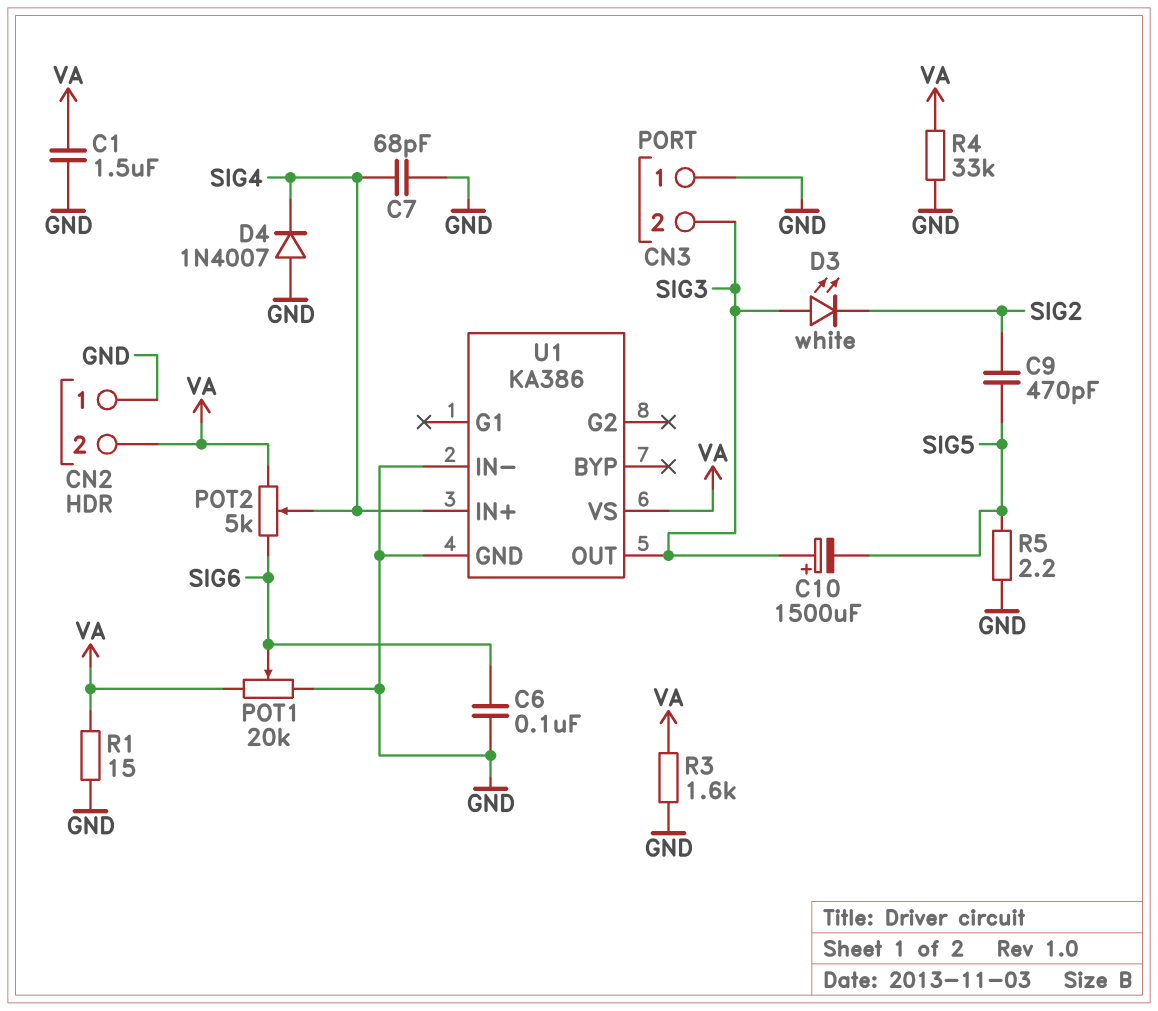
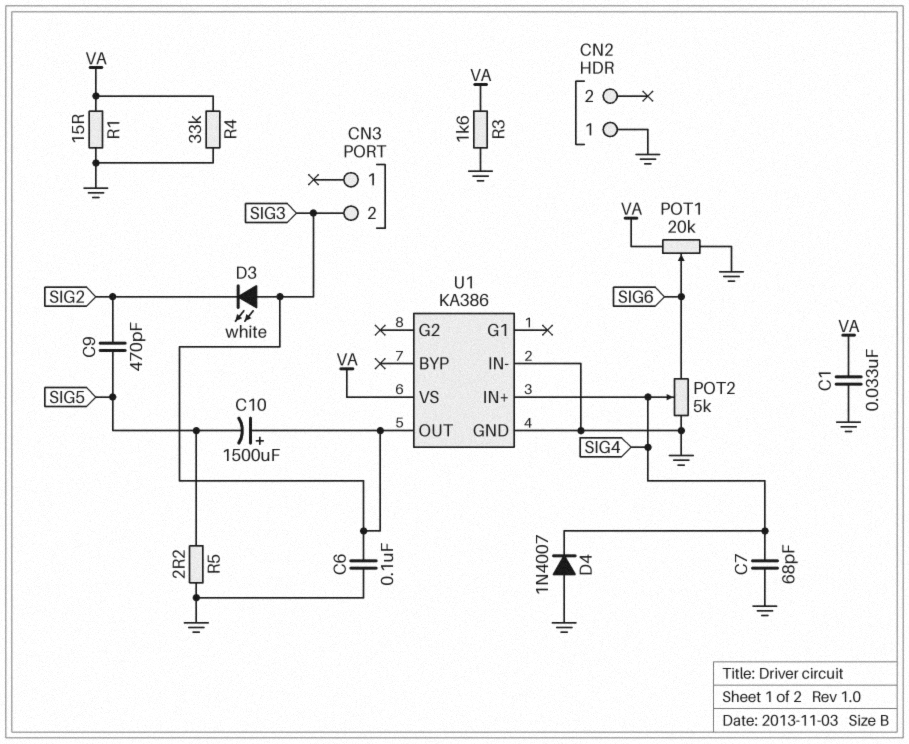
C1: 1.5uF (GND, VA) -> 33nF (GND, VA)
C6: 100nF (GND, SIG6) -> 100nF (GND, SIG3)
CN2 pin 2: VA -> none
CN3 pin 1: GND -> none
POT2: 5k (SIG6, VA, wiper SIG4) -> 5k (GND, SIG6, wiper SIG4)

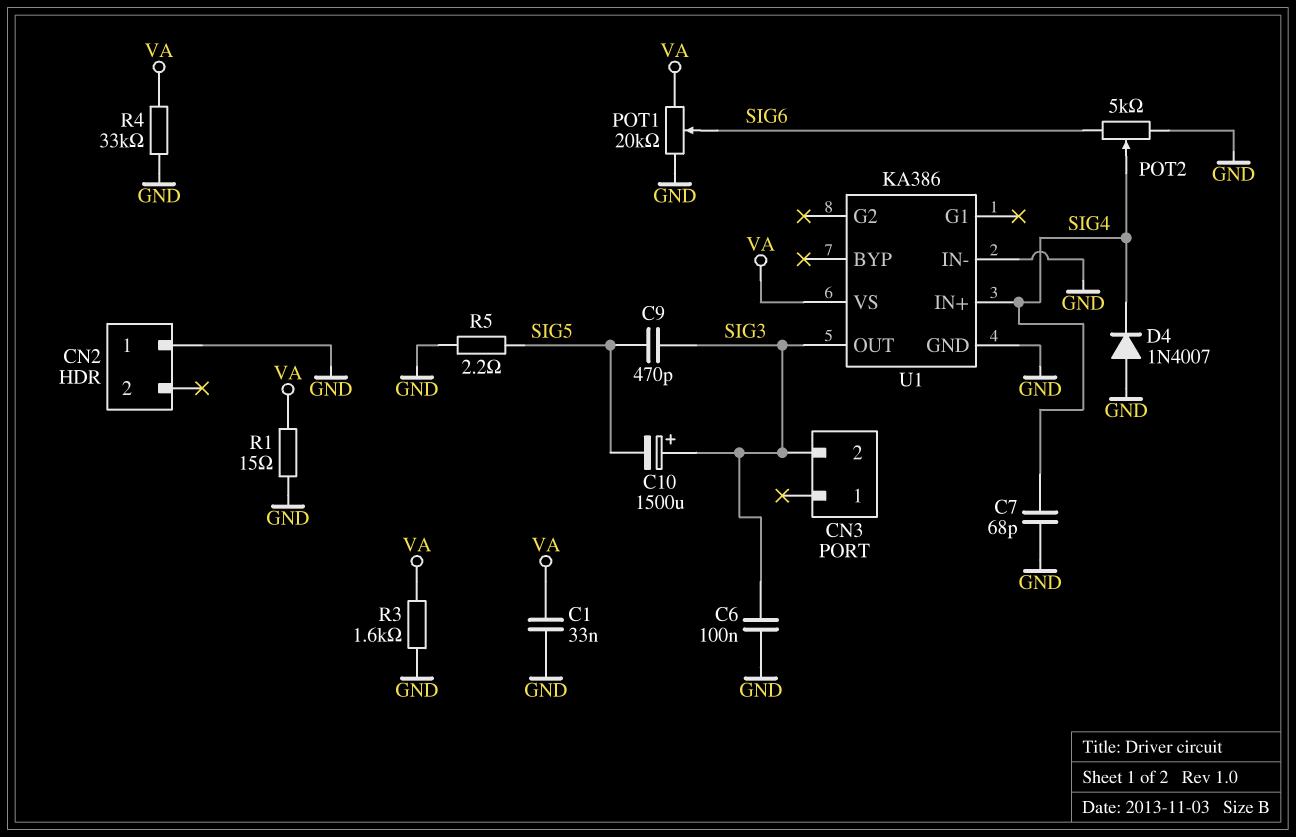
C9: 470pF (SIG2, SIG5) -> 470pF (SIG3, SIG5)
D3: LED white (A SIG3, K SIG2) -> none

